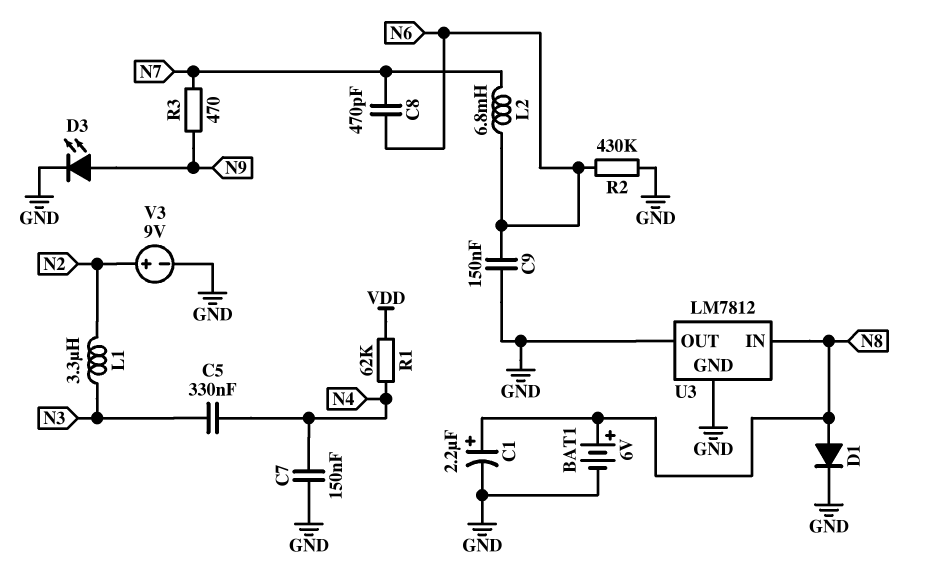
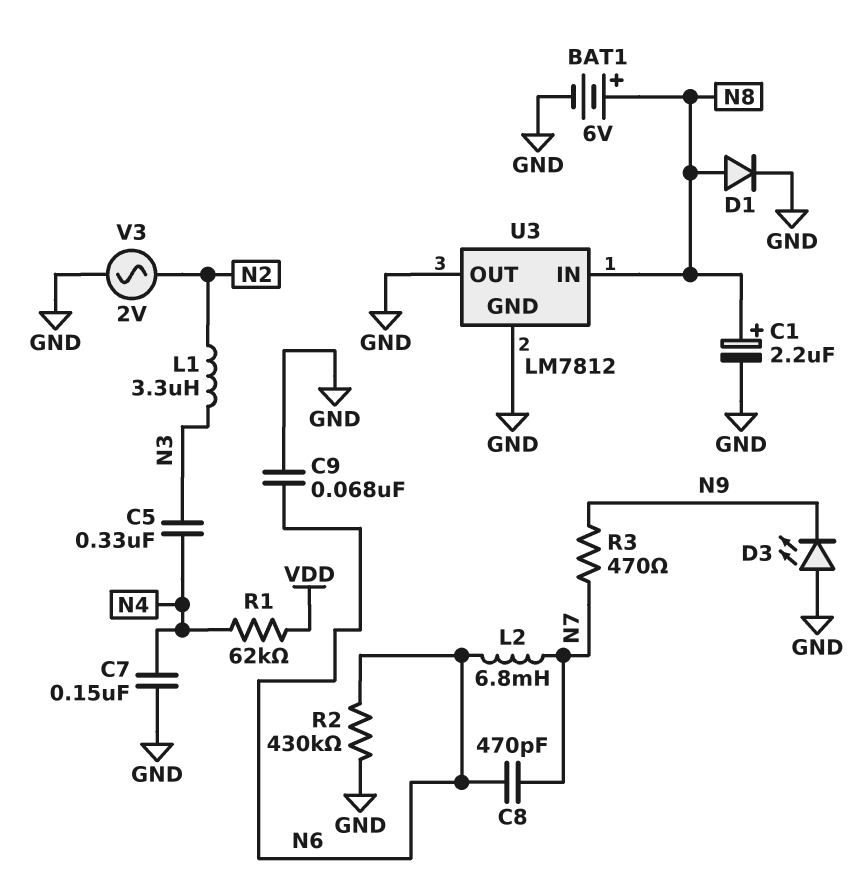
C9: 150nF (GND, N6) -> 68nF (GND, N6)
D3: LED (A N9, K GND) -> LED (A GND, K N9)
V3: 9V (plus N2, minus GND) -> AC 2V (GND, N2)

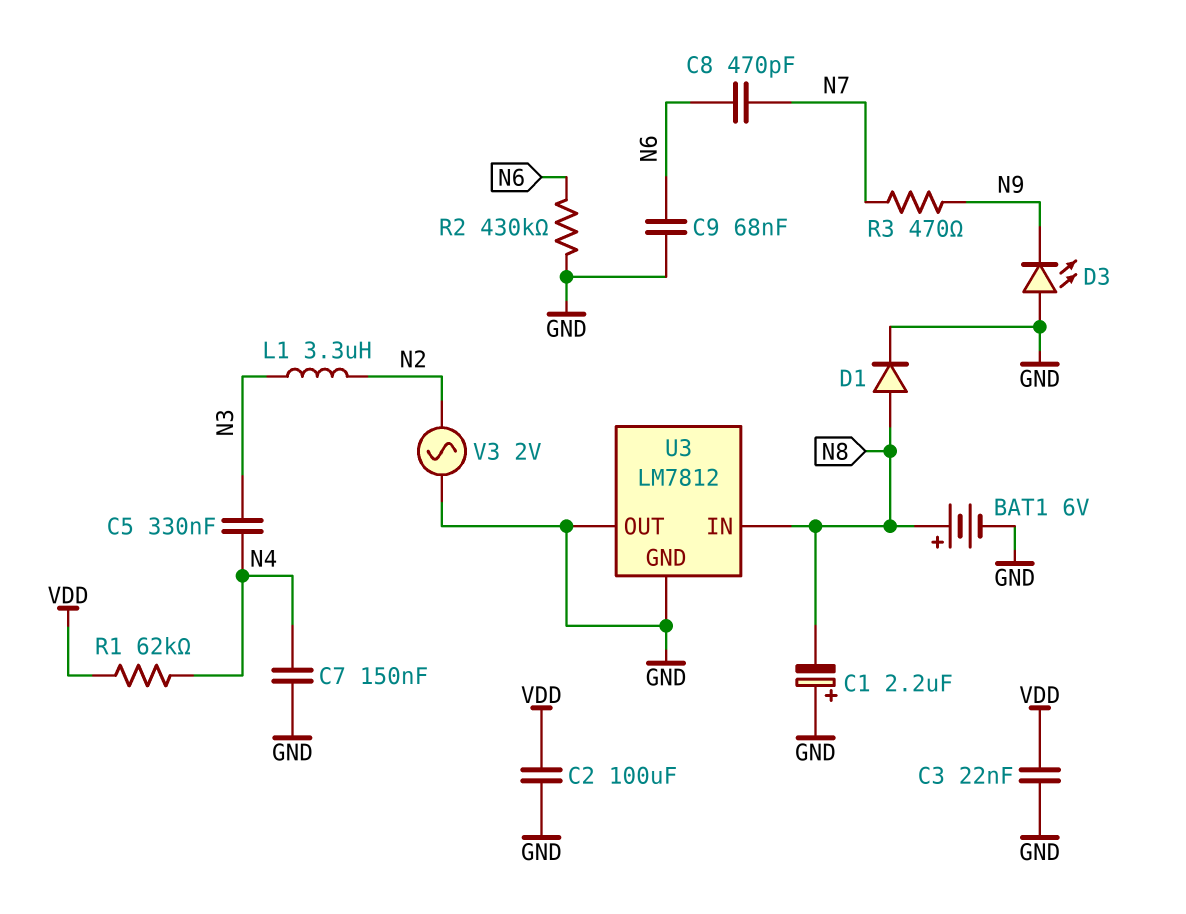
C1: 2.2uF (plus N8, minus GND) -> 2.2uF (plus GND, minus N8)
C2: none -> 100uF (GND, VDD)
C3: none -> 22nF (GND, VDD)
L2: 6.8mH (N6, N7) -> none

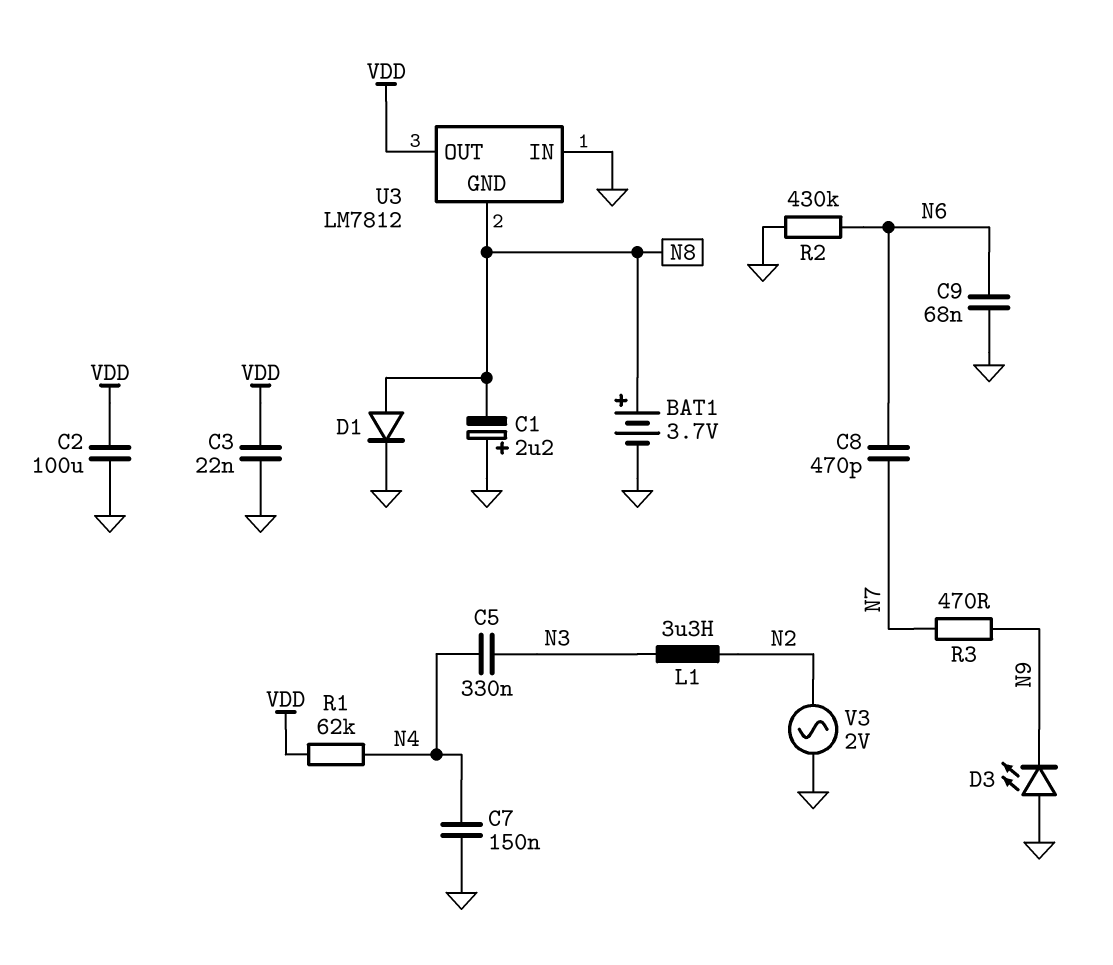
BAT1: 6V (plus N8, minus GND) -> 3.7V (plus N8, minus GND)
U3 pin GND: GND -> N8
U3 pin IN: N8 -> GND
U3 pin OUT: GND -> VDD

